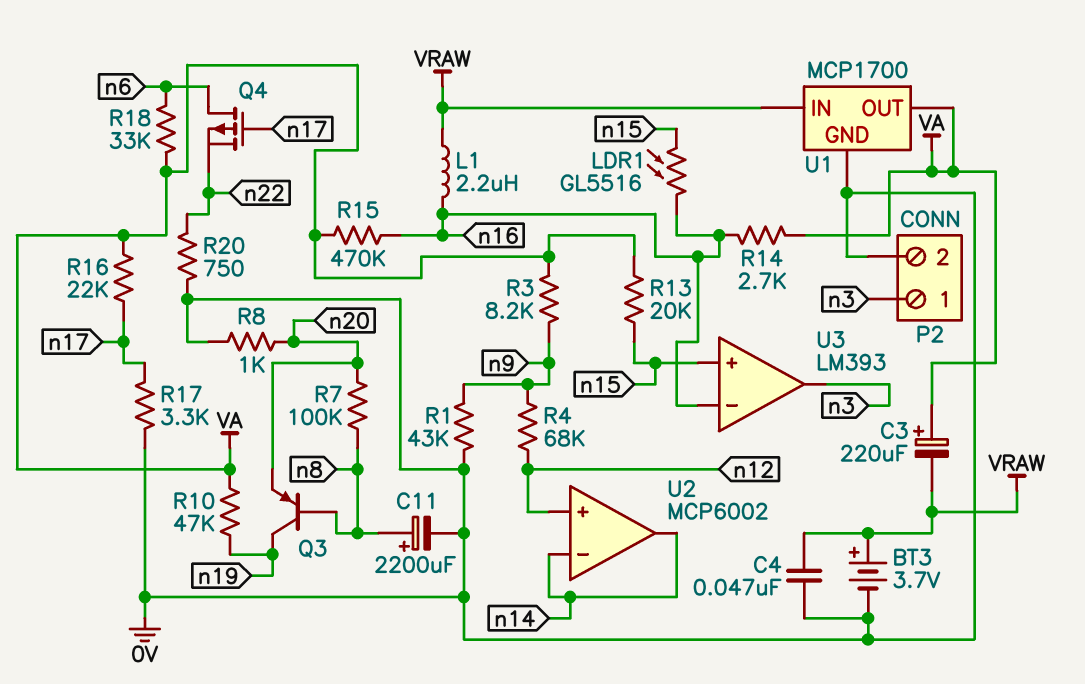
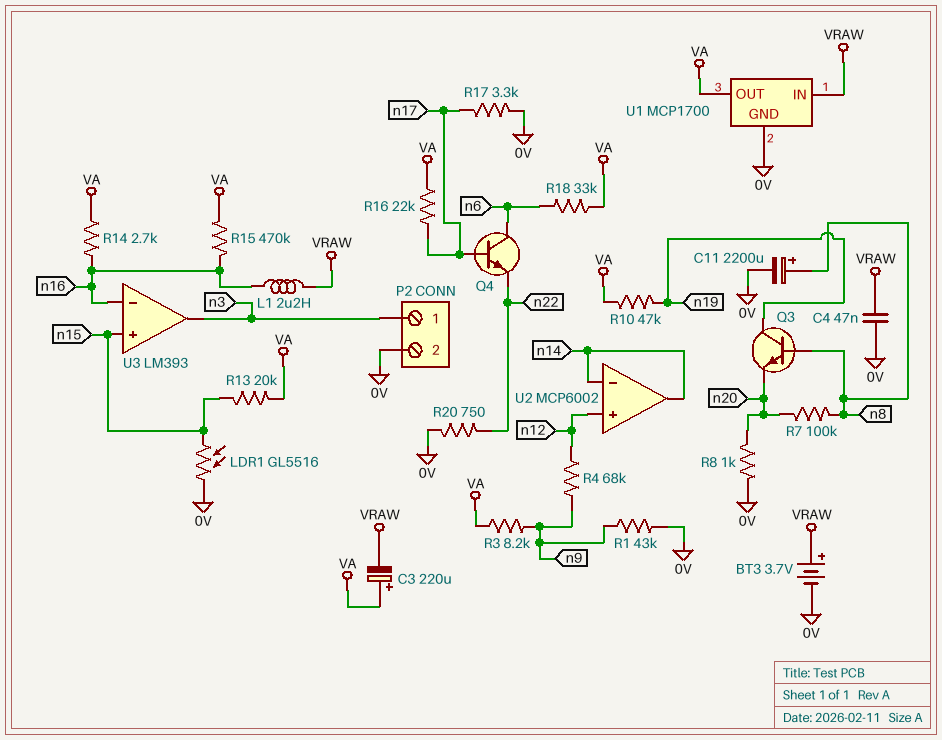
LDR1: GL5516 (n15, n16) -> GL5516 (0V, n15)
Q3: PNP (B n8, C n19, E n20) -> NPN (B n8, C n19, E n20)
Q4: PMOS (G n17, D n6, S n22) -> NPN (B n17, C n6, E n22)

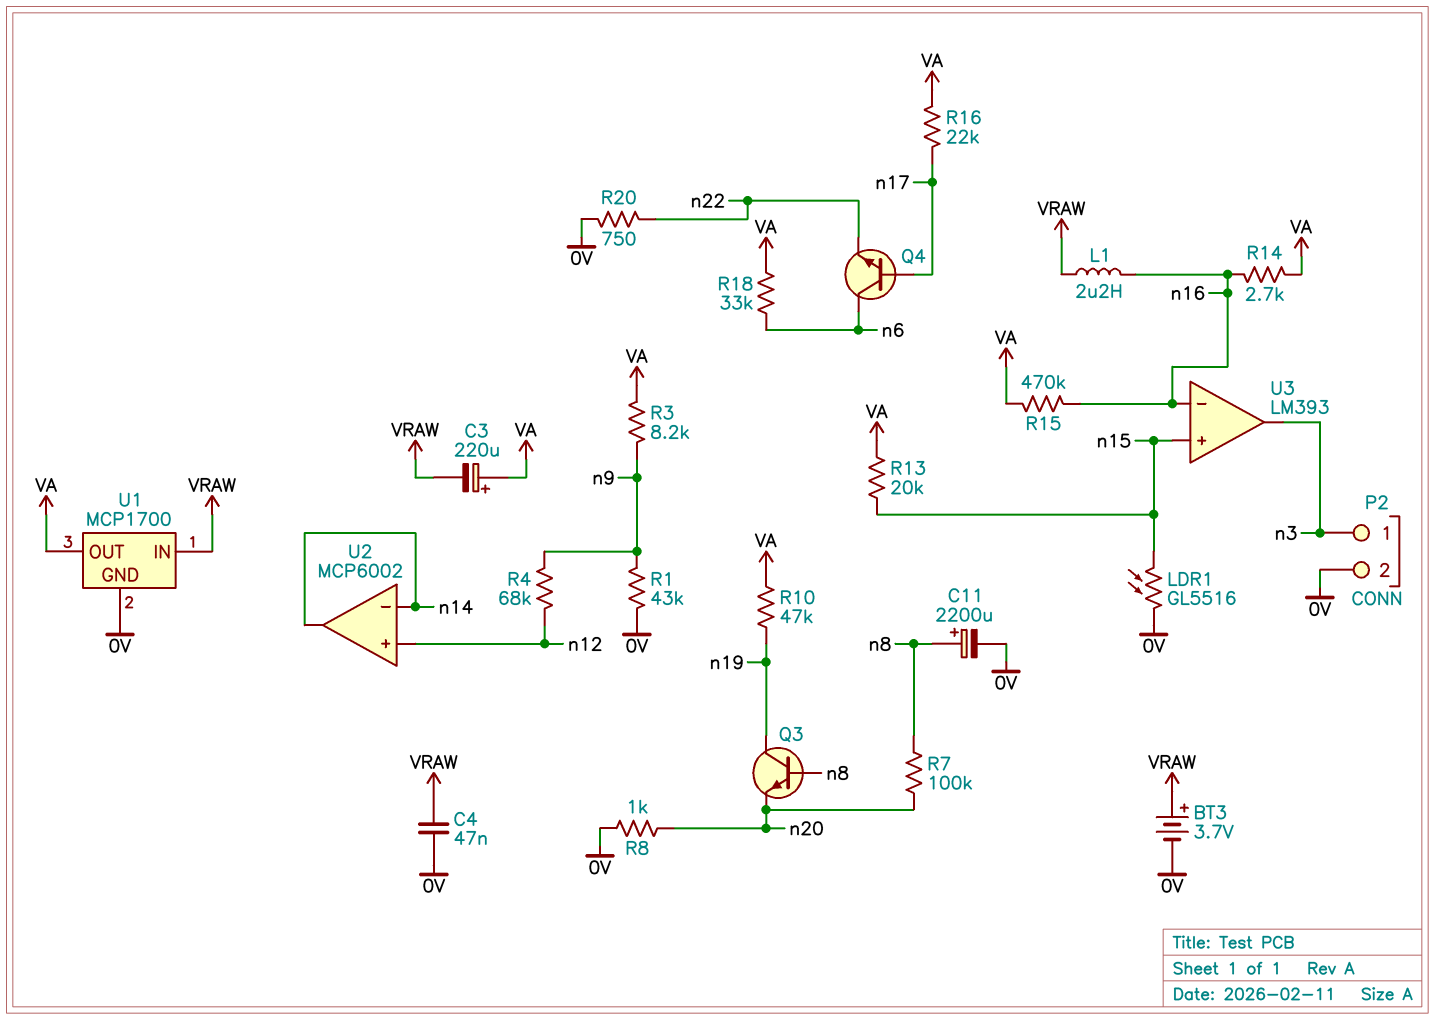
R17: 3.3k (0V, n17) -> none

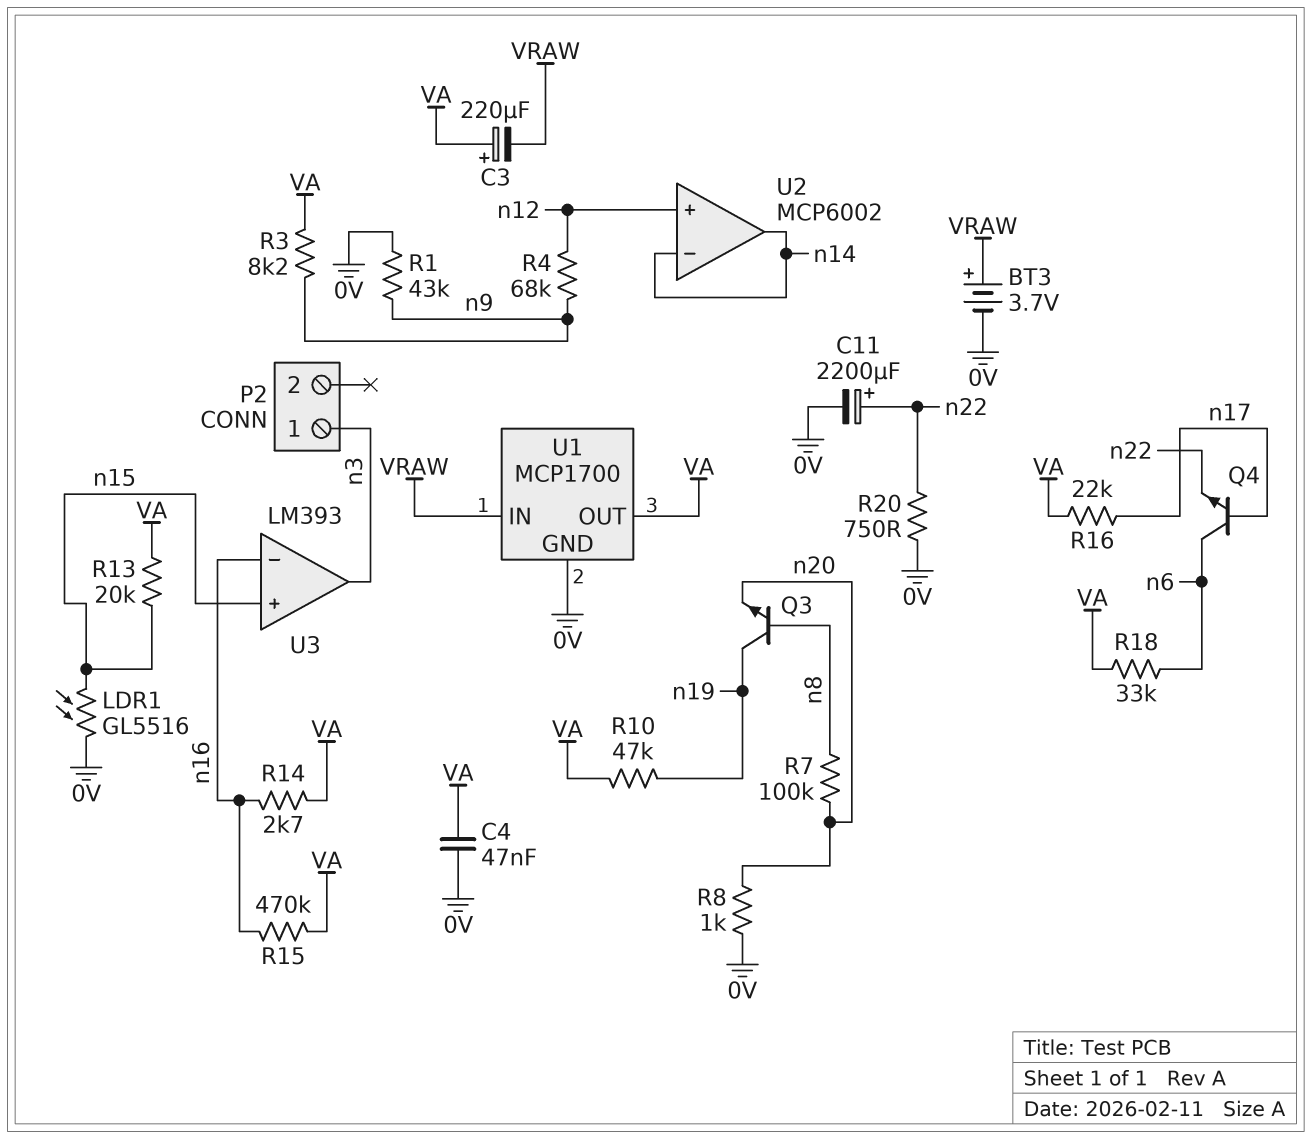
C4: 47nF (0V, VRAW) -> 47nF (0V, VA)
C11: 2200uF (plus n8, minus 0V) -> 2200uF (plus n22, minus 0V)
L1: 2.2uH (VRAW, n16) -> none
P2 pin 2: 0V -> none

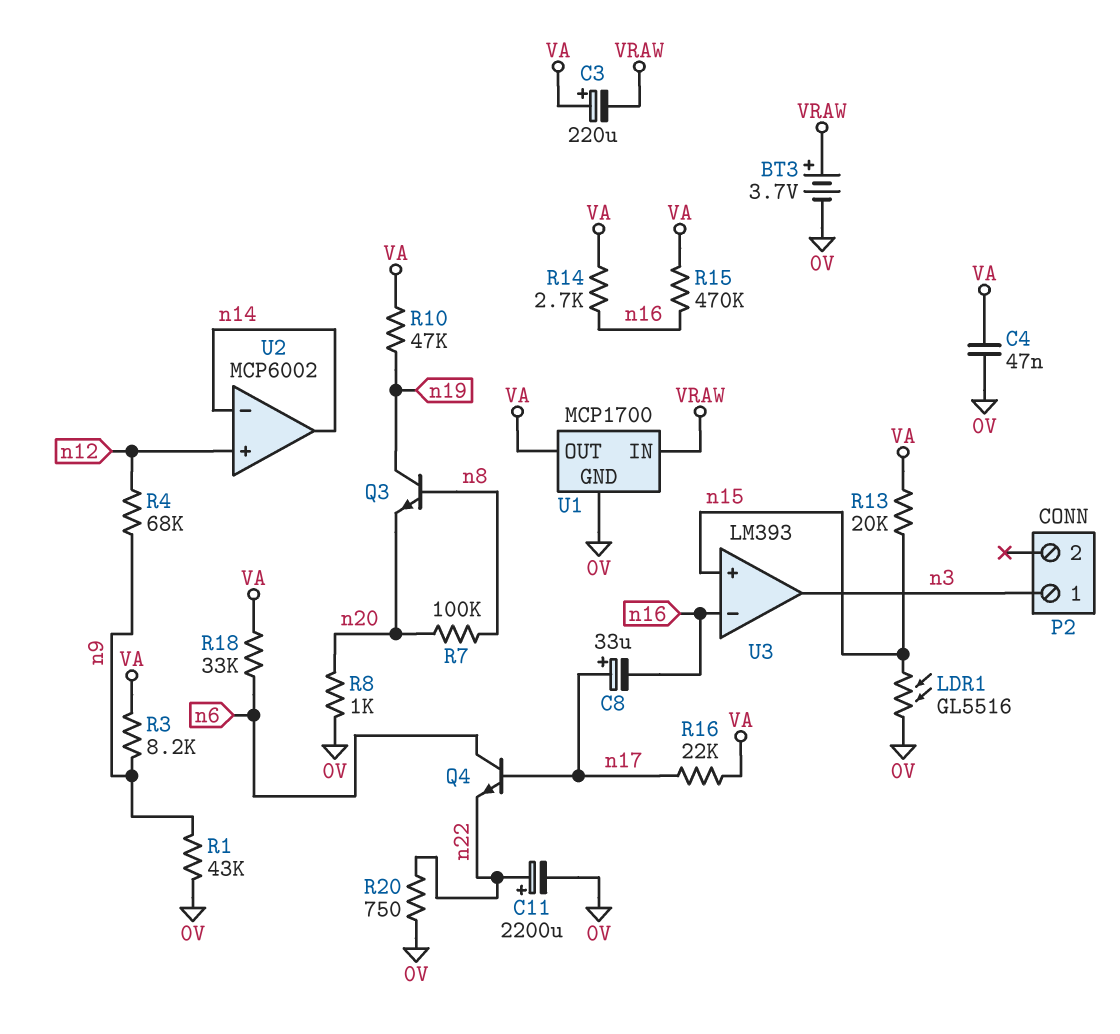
C8: none -> 33uF (plus n17, minus n16)

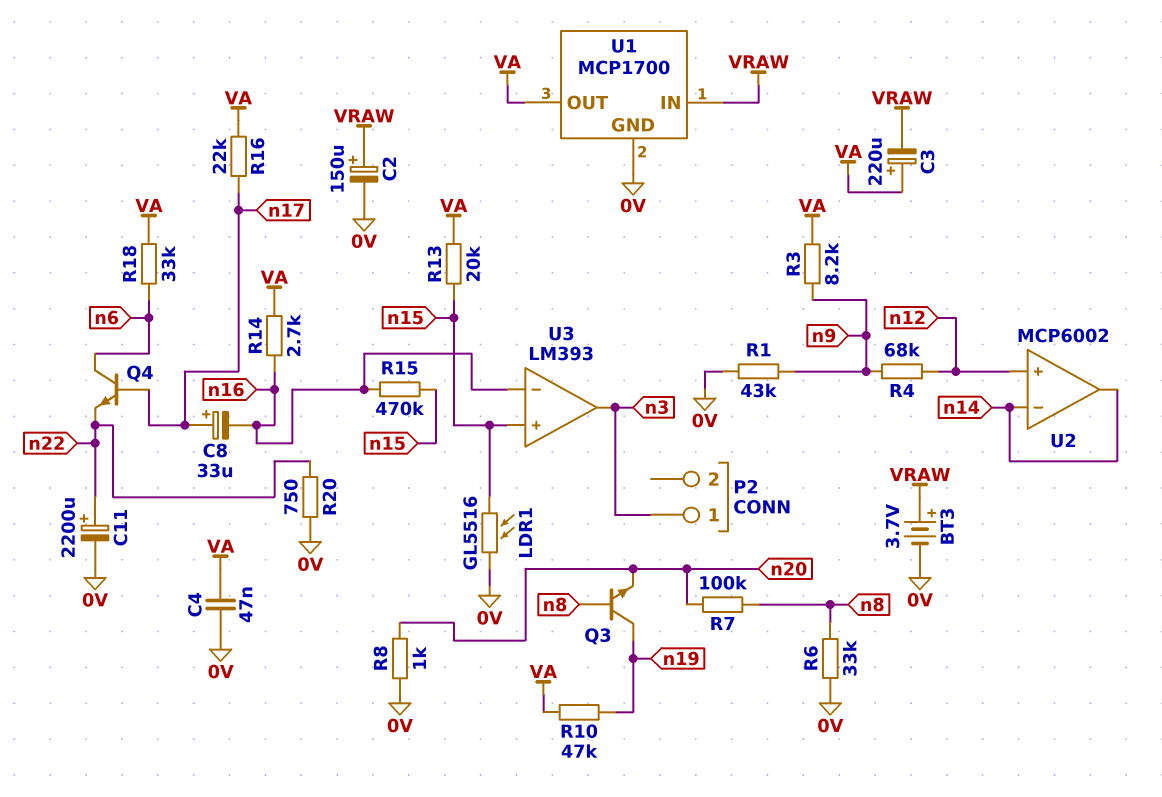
C2: none -> 150uF (plus VRAW, minus 0V)
R6: none -> 33k (0V, n8)
R15: 470k (VA, n16) -> 470k (n15, n16)

